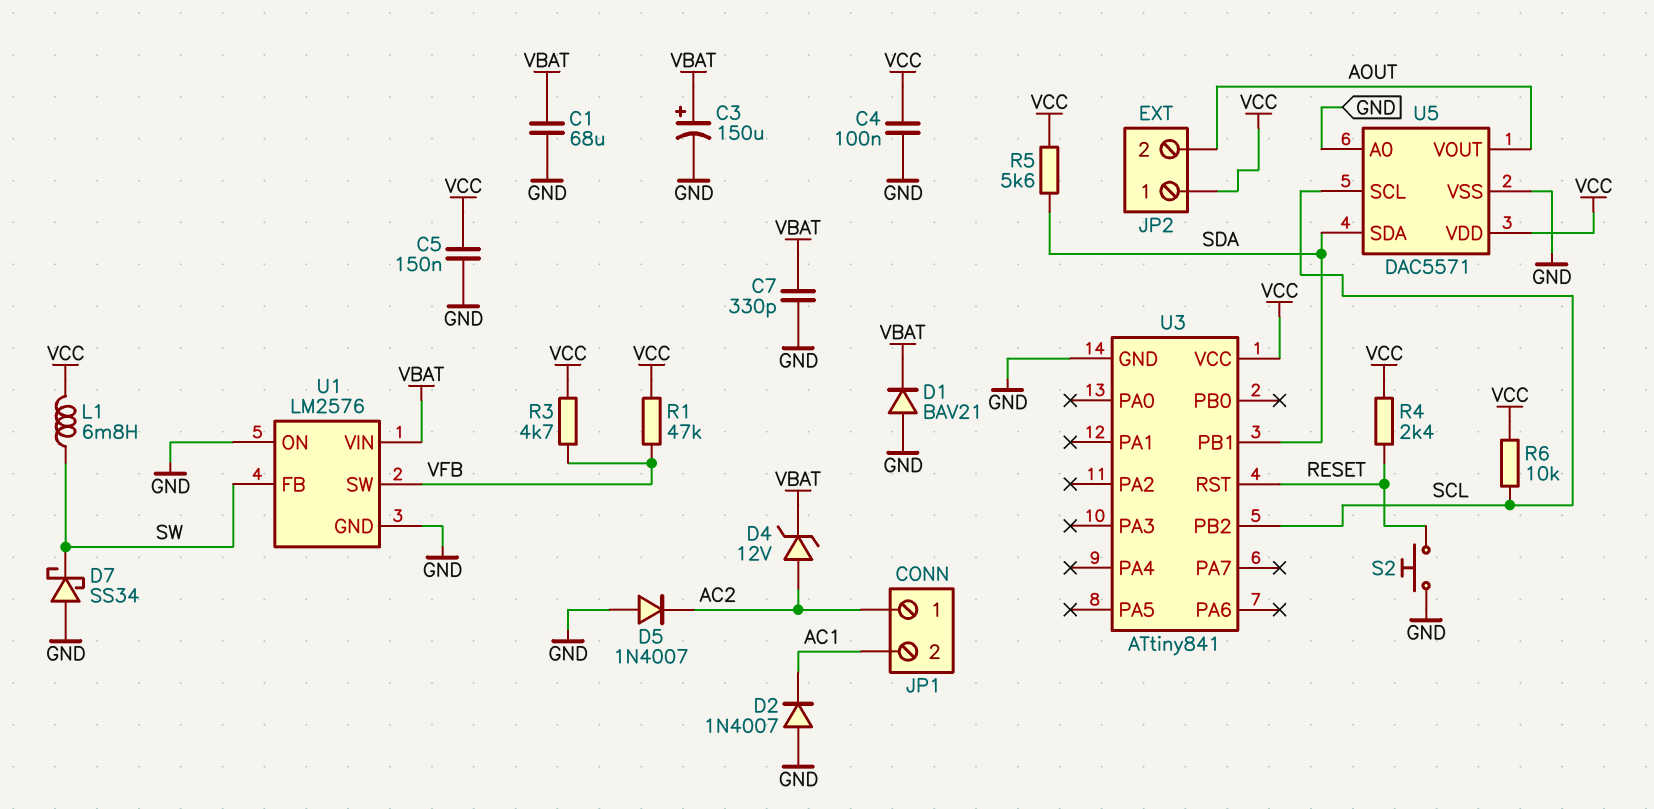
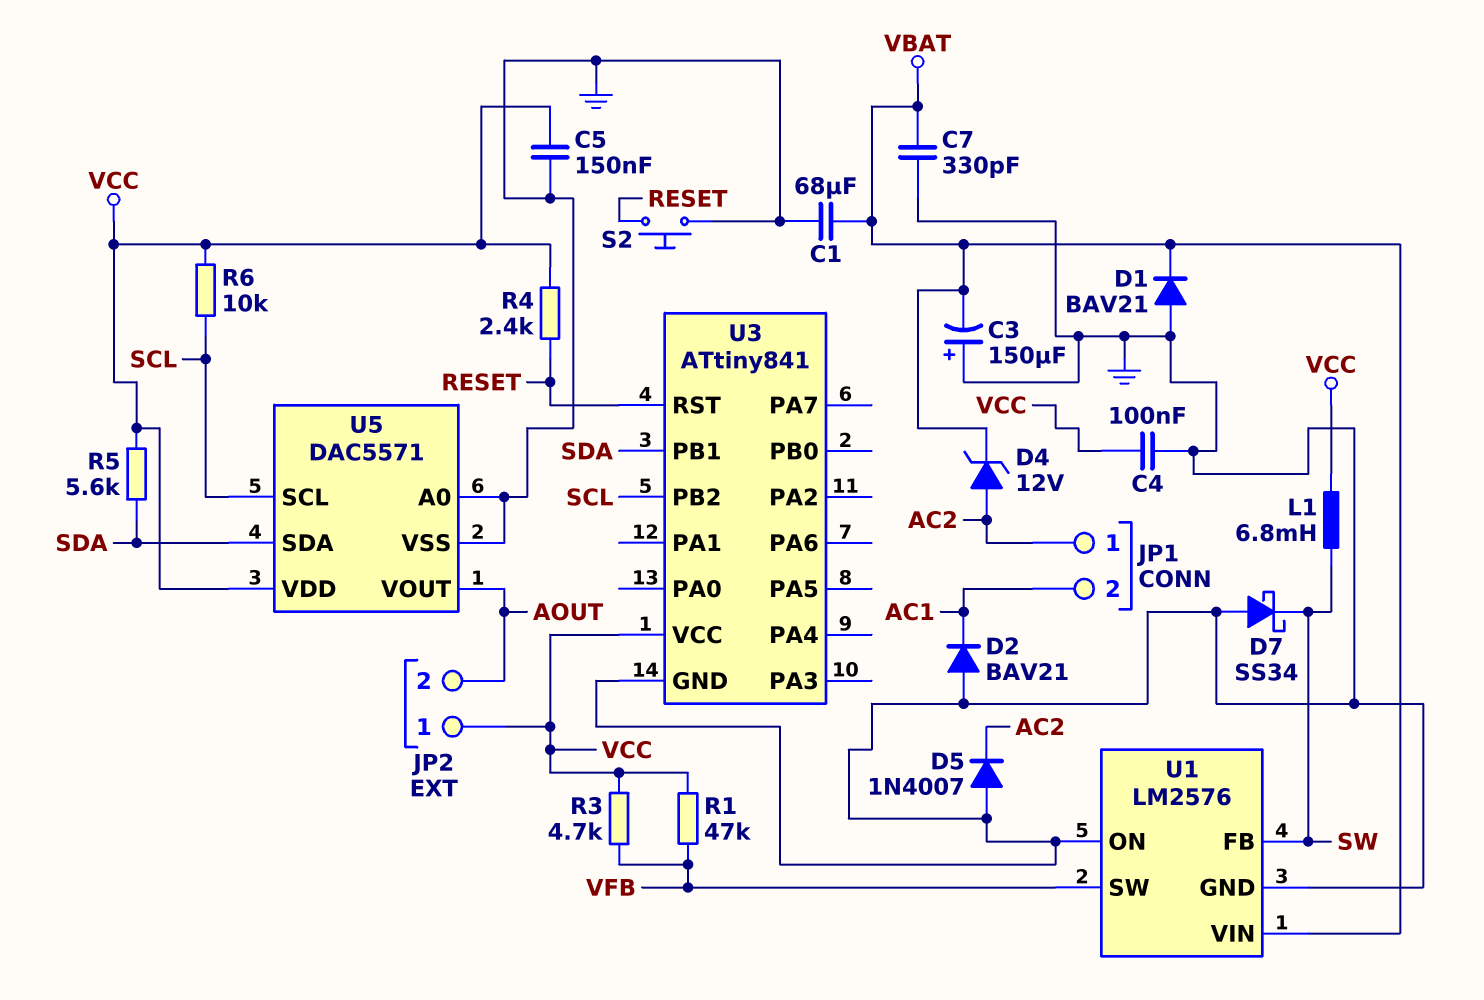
C3: 150uF (plus VBAT, minus GND) -> 150uF (plus GND, minus VBAT)
D2: diode 1N4007 (A GND, K AC1) -> diode BAV21 (A GND, K AC1)

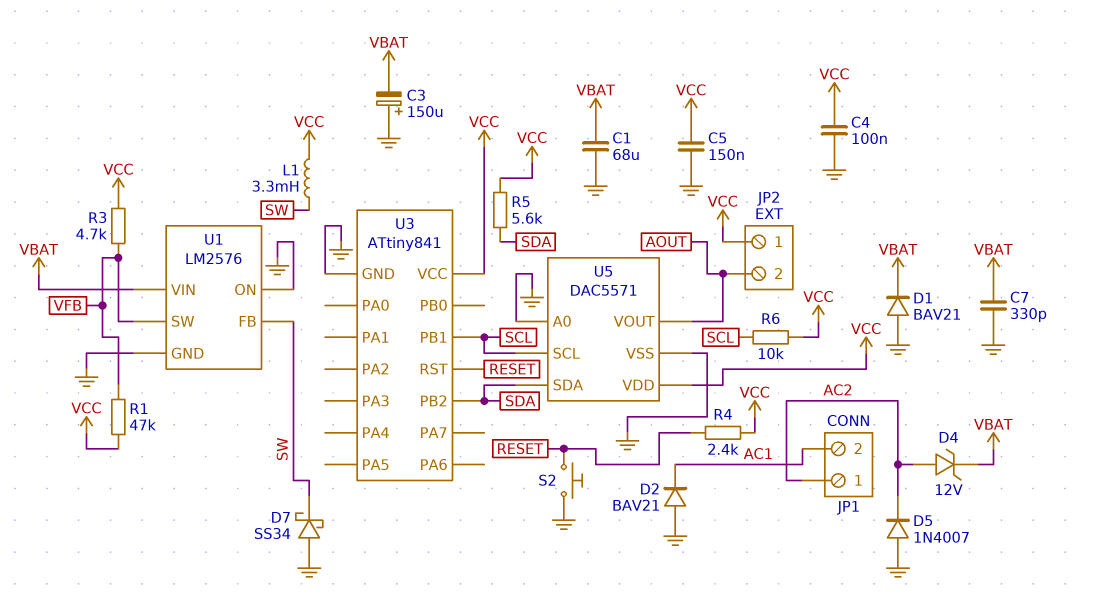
L1: 6.8mH (SW, VCC) -> 3.3mH (SW, VCC)
U3 pin PB1: SDA -> SCL
U3 pin PB2: SCL -> SDA

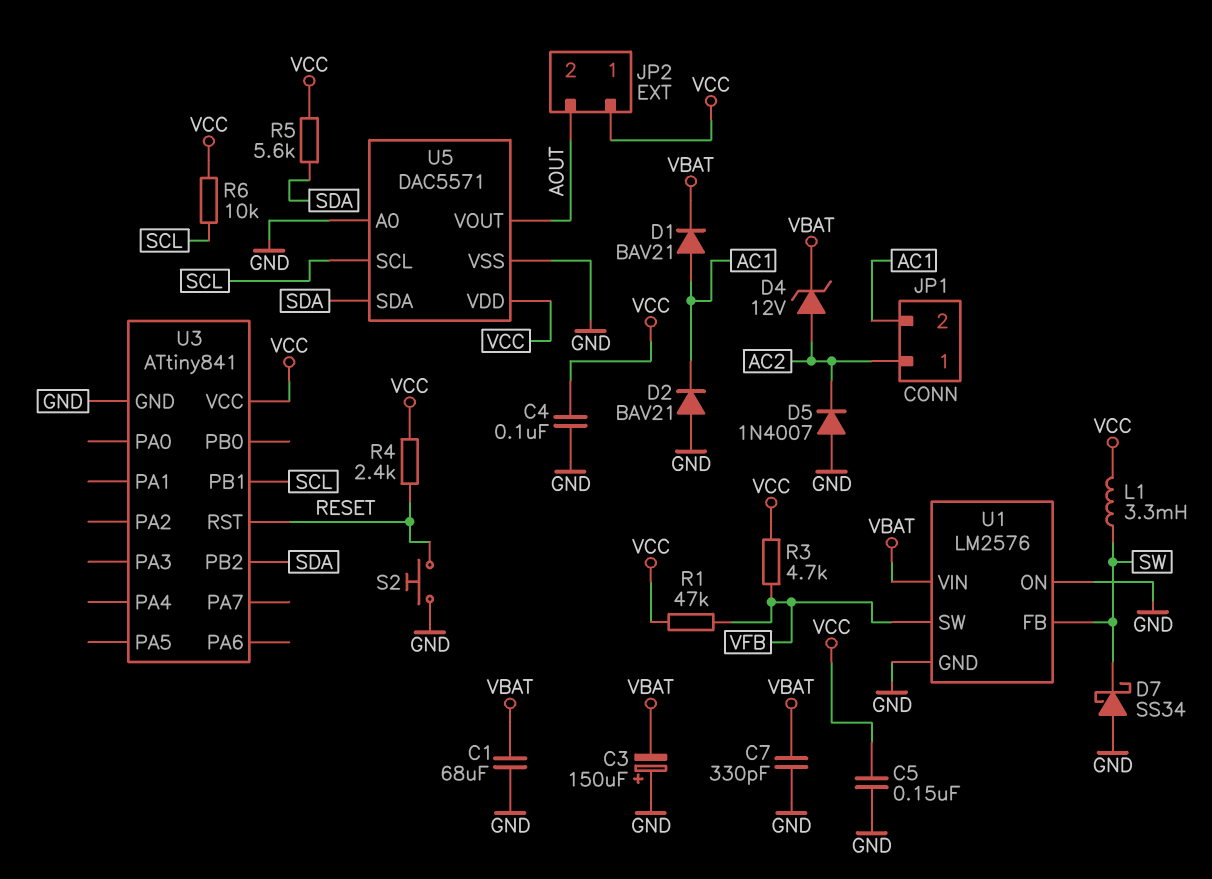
D1: diode BAV21 (A GND, K VBAT) -> diode BAV21 (A AC1, K VBAT)

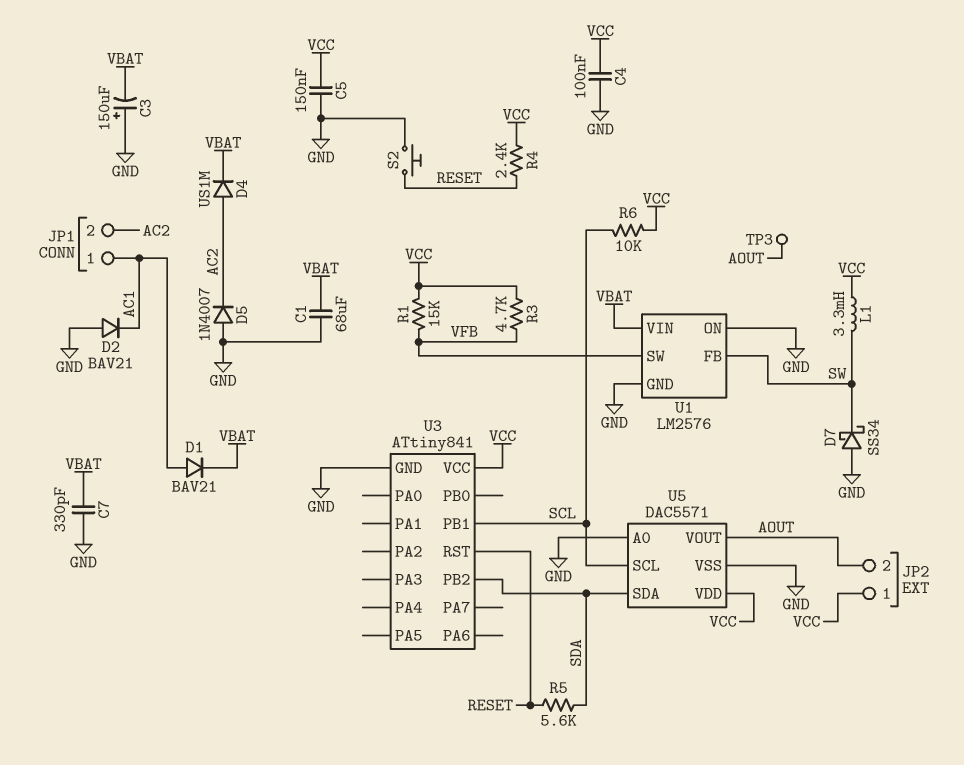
D4: zener 12V (A AC2, K VBAT) -> diode US1M (A AC2, K VBAT)
JP1 pin 1: AC2 -> AC1
JP1 pin 2: AC1 -> AC2
R1: 47k (VCC, VFB) -> 15k (VCC, VFB)
R5: 5.6k (SDA, VCC) -> 5.6k (RESET, SDA)
TP3: none -> test point (AOUT)

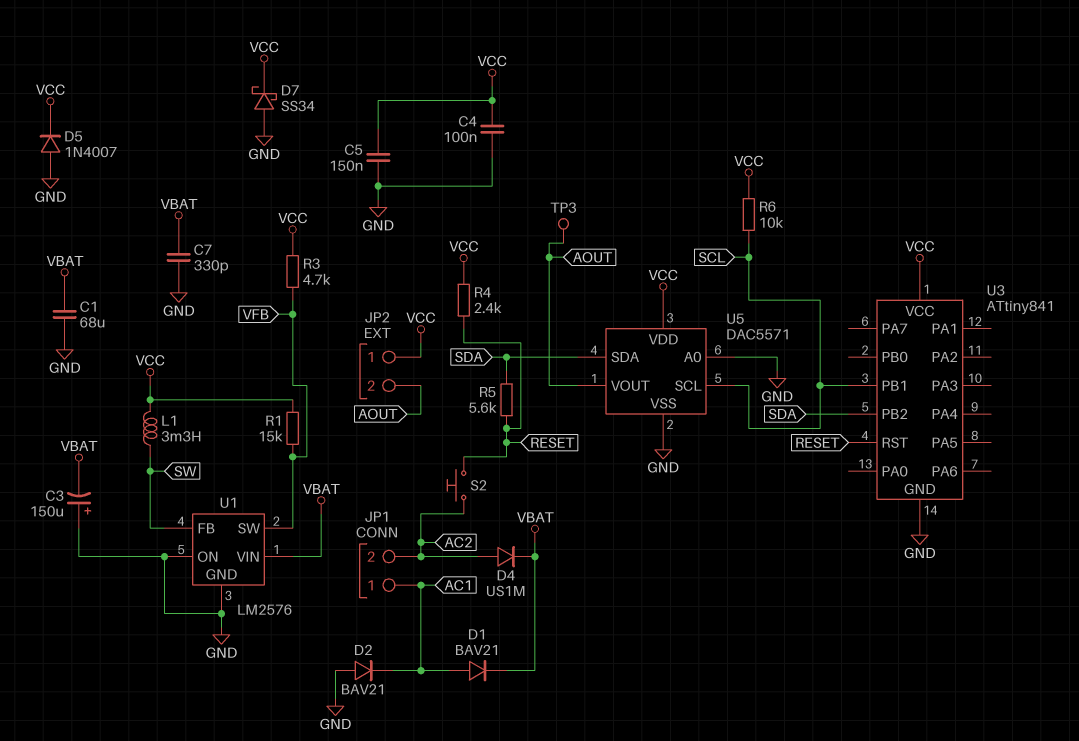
D5: diode 1N4007 (A GND, K AC2) -> diode 1N4007 (A GND, K VCC)
D7: schottky SS34 (A GND, K SW) -> schottky SS34 (A GND, K VCC)
S2: button (GND, RESET) -> button (AC2, RESET)

